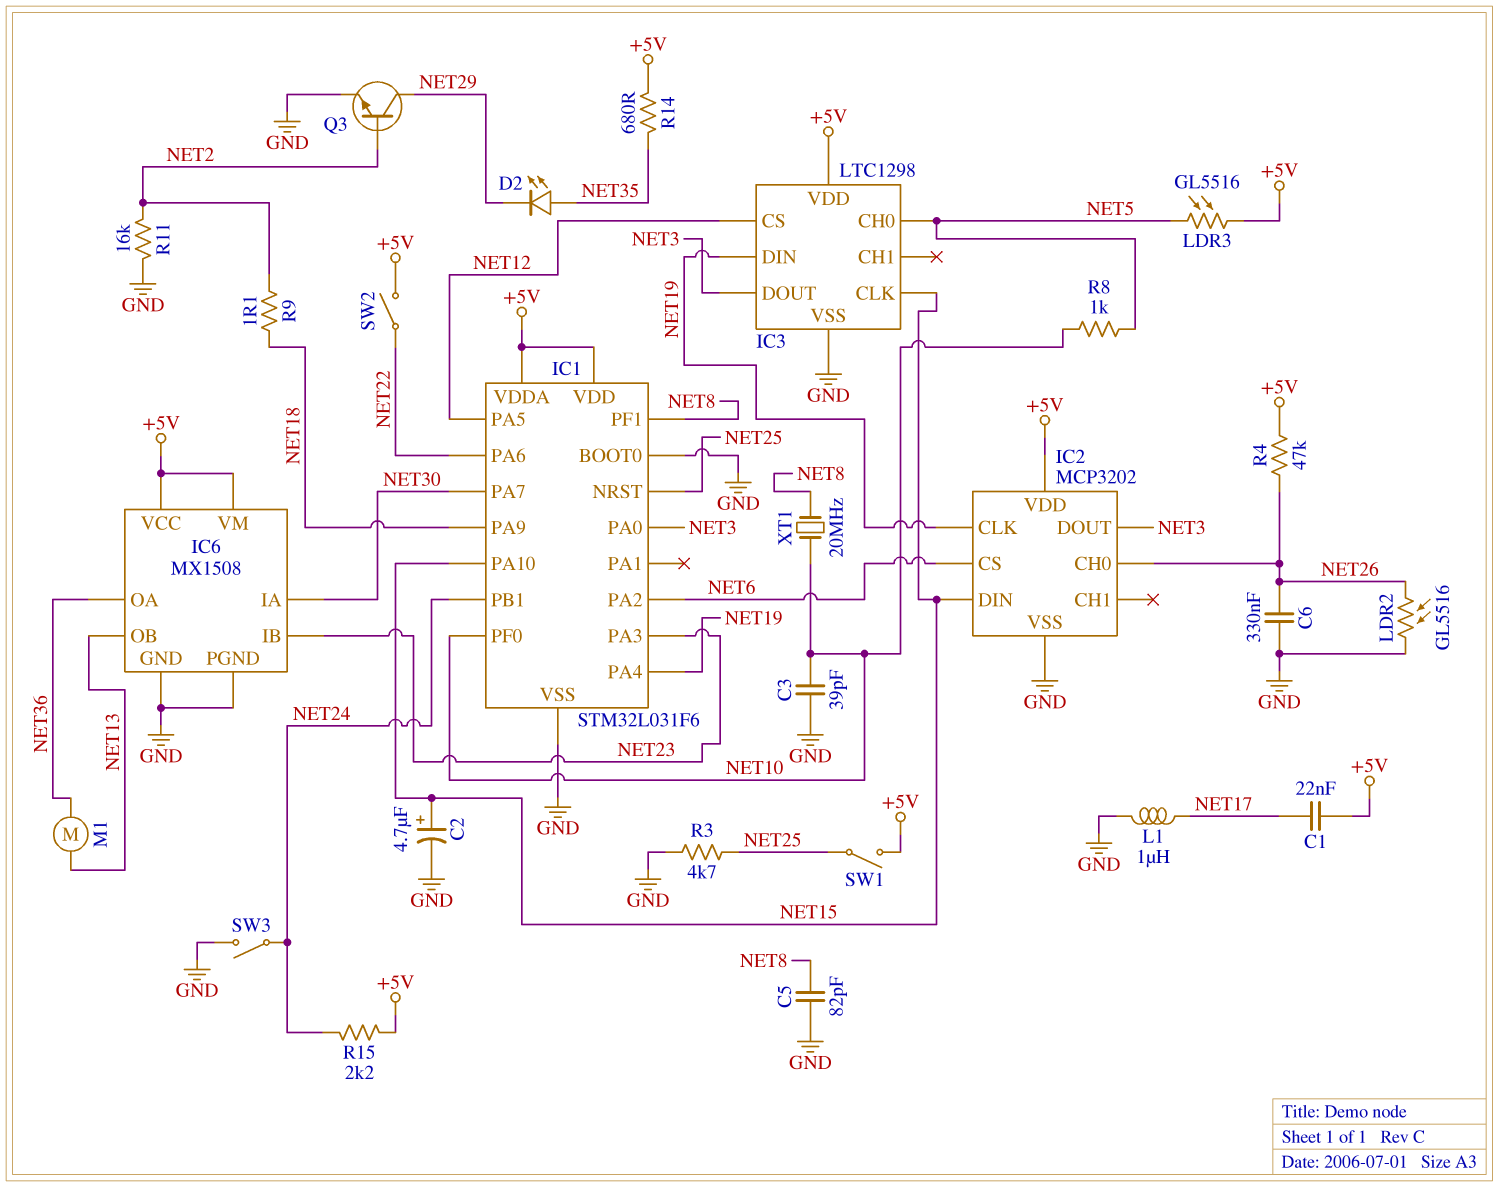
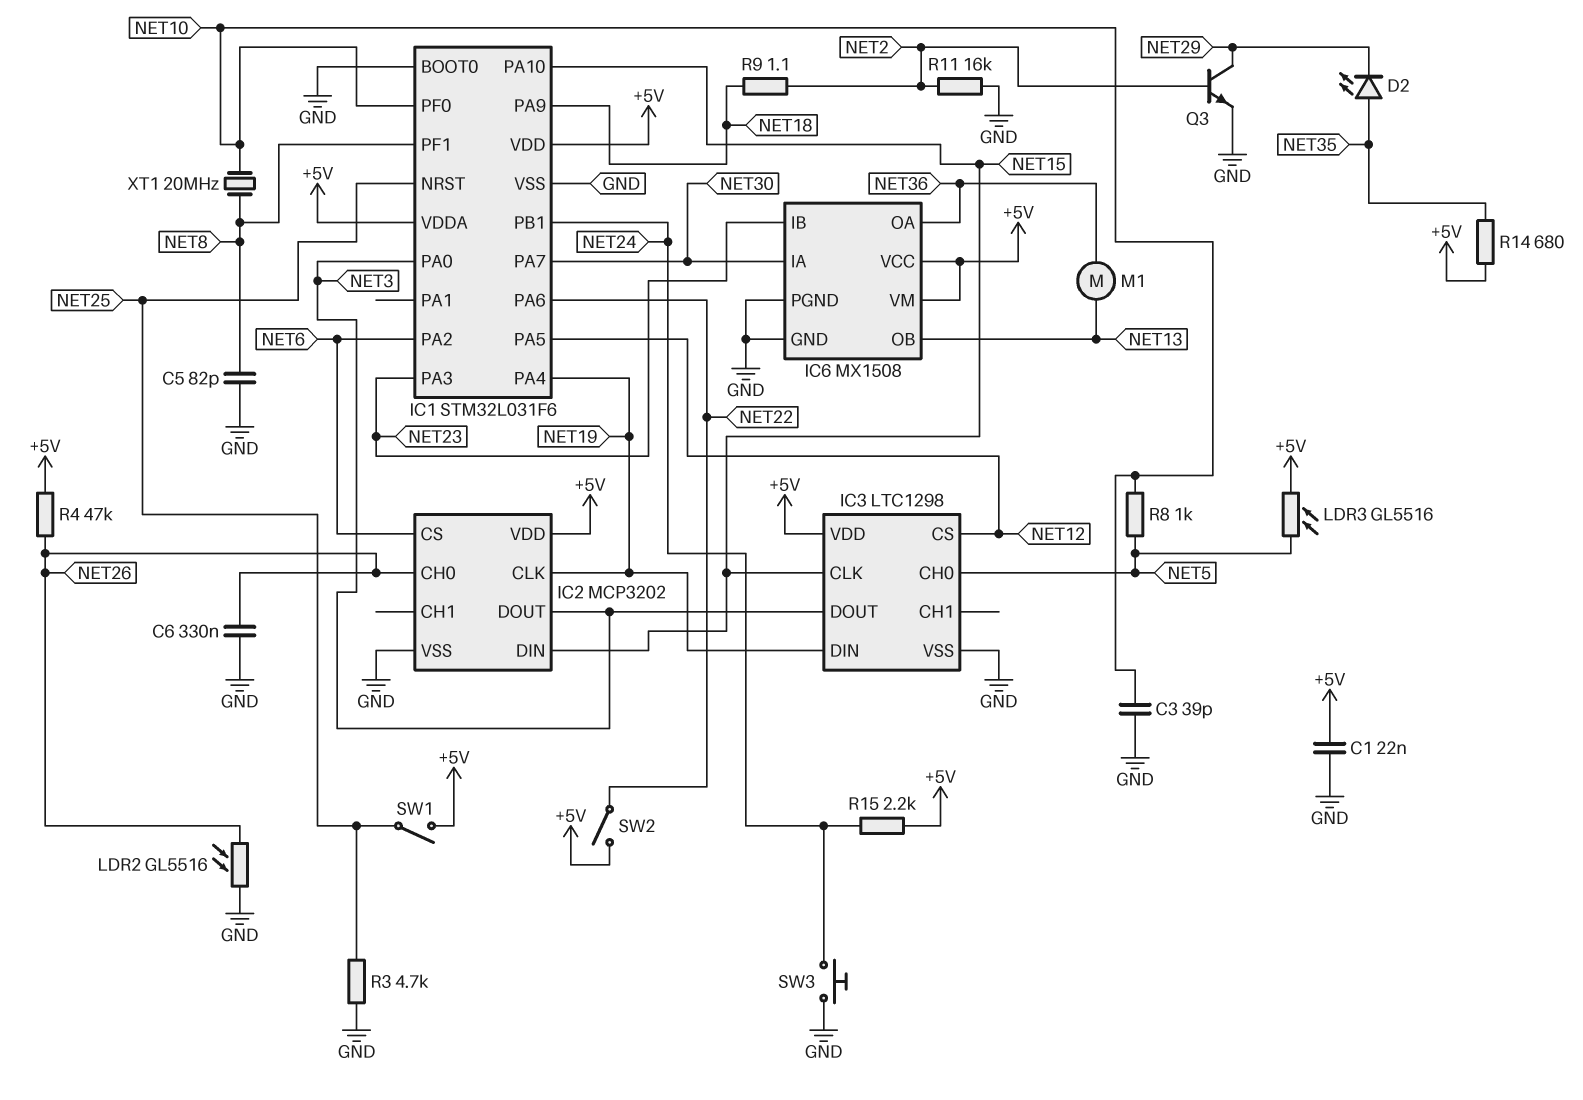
C1: 22nF (+5V, NET17) -> 22nF (+5V, GND)
C2: 4.7uF (plus NET15, minus GND) -> none
L1: 1uH (GND, NET17) -> none
SW3: switch (GND, NET24) -> button (GND, NET24)

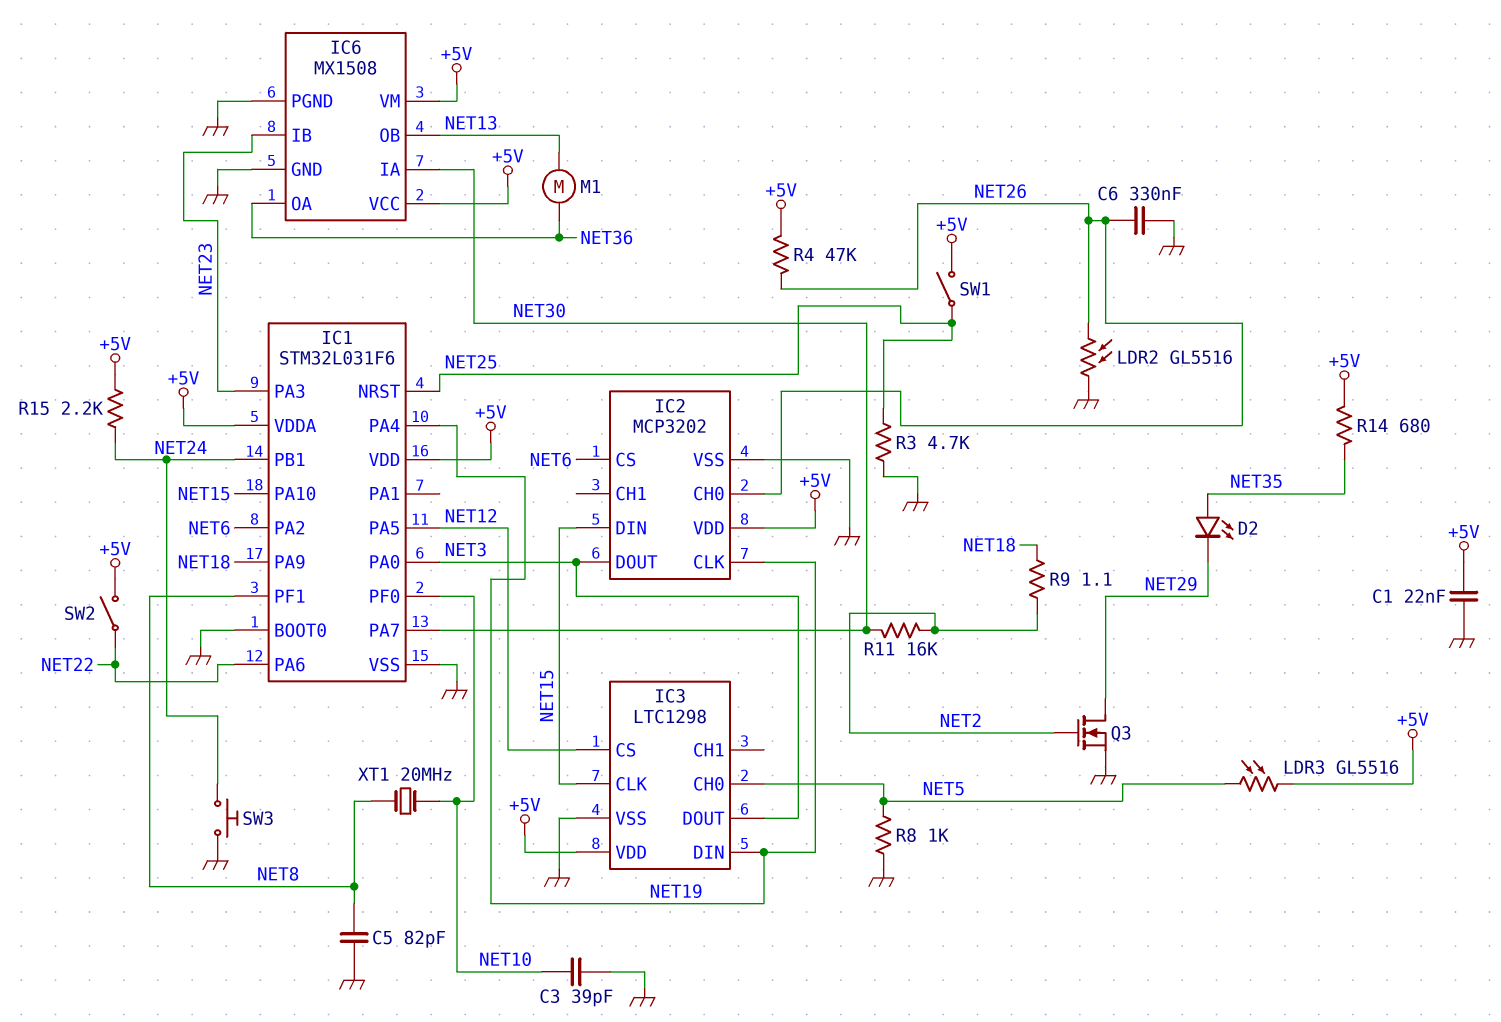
Q3: NPN (B NET2, C NET29, E GND) -> NMOS (G NET2, D NET29, S GND)
R8: 1k (NET5, NET10) -> 1k (GND, NET5)
R11: 16k (GND, NET2) -> 16k (NET2, NET30)

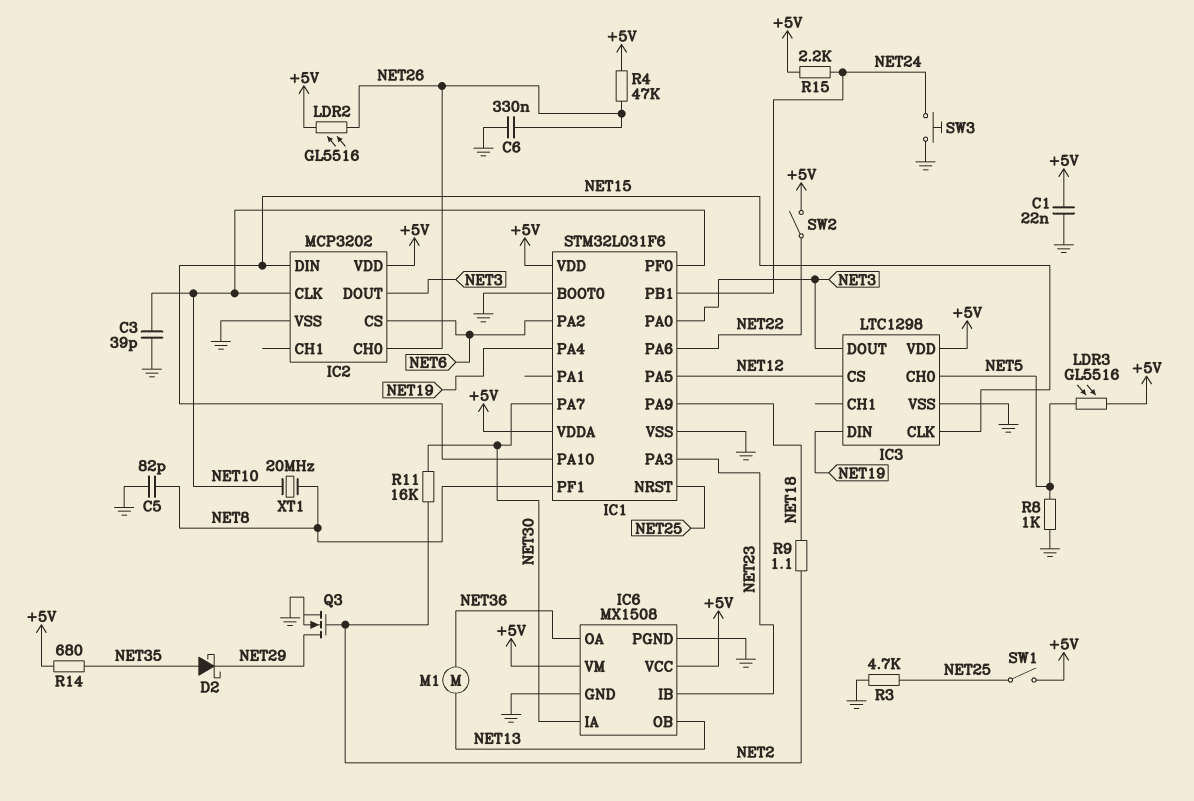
D2: LED (A NET35, K NET29) -> schottky (A NET35, K NET29)
IC2 pin CLK: NET19 -> NET10
LDR2: GL5516 (GND, NET26) -> GL5516 (+5V, NET26)

